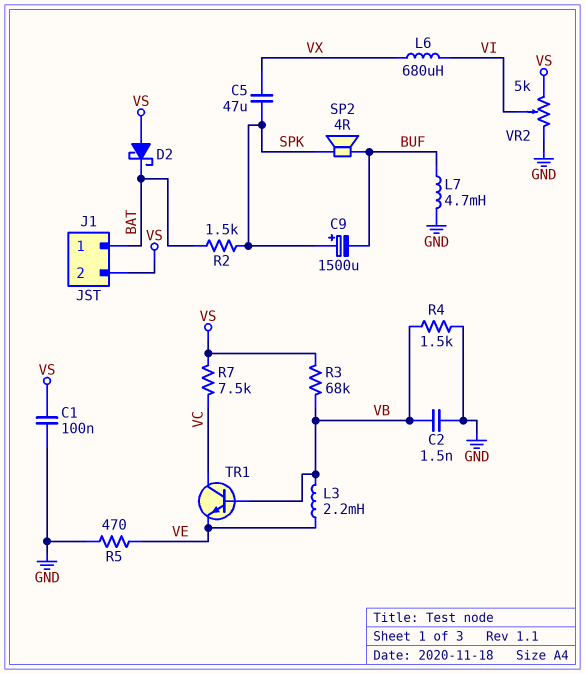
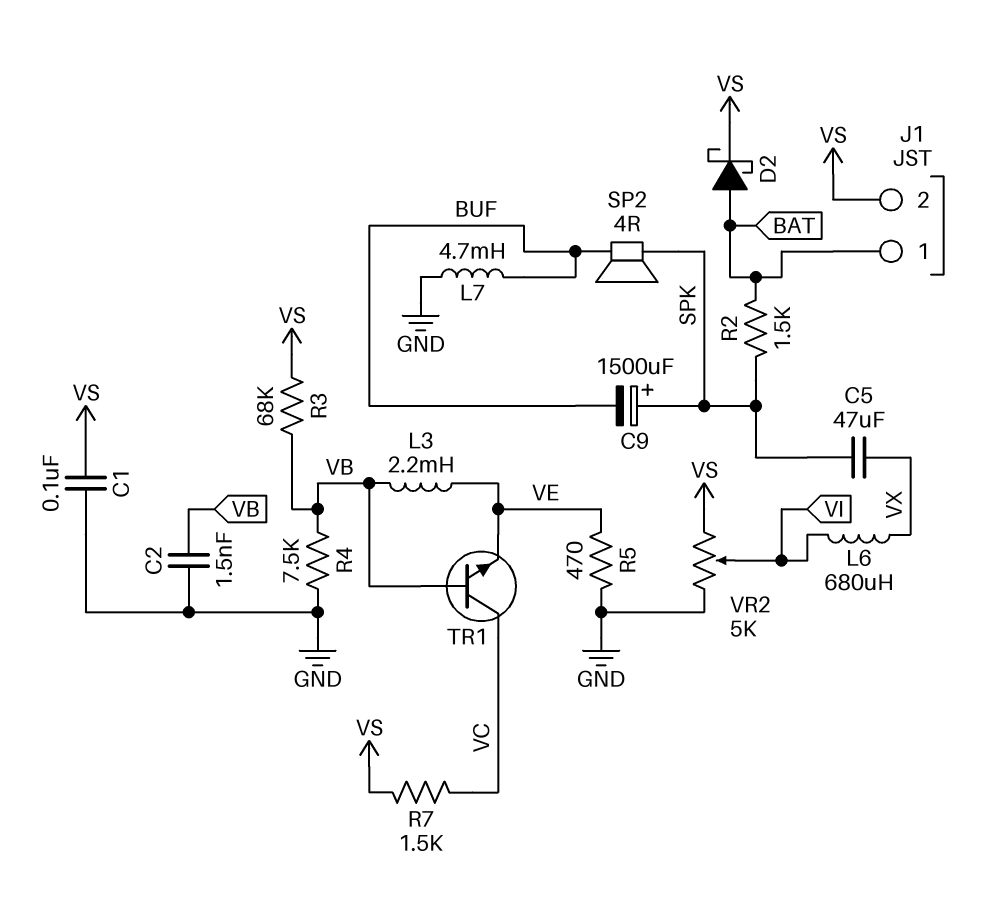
D2: schottky (A VS, K BAT) -> schottky (A BAT, K VS)
R4: 1.5k (GND, VB) -> 7.5k (GND, VB)
R7: 7.5k (VC, VS) -> 1.5k (VC, VS)

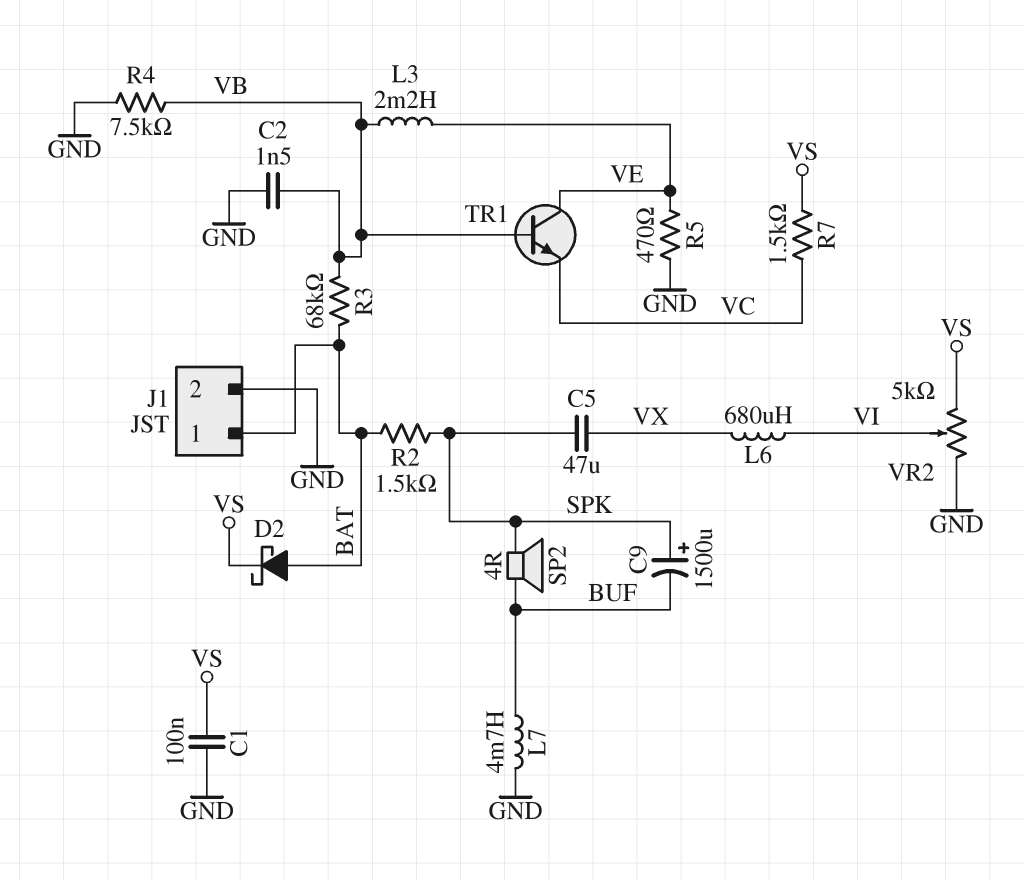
J1 pin 2: VS -> GND
R3: 68k (VB, VS) -> 68k (BAT, VB)
TR1: NPN (B VB, C VC, E VE) -> NPN (B VB, C VE, E VC)

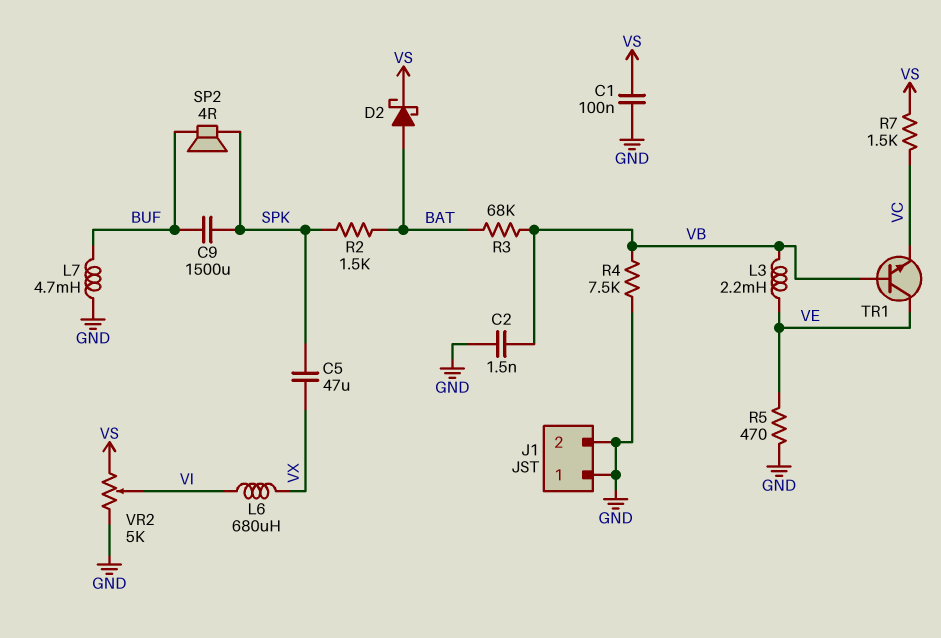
C9: 1500uF (plus SPK, minus BUF) -> 1500uF (BUF, SPK)
J1 pin 1: BAT -> GND

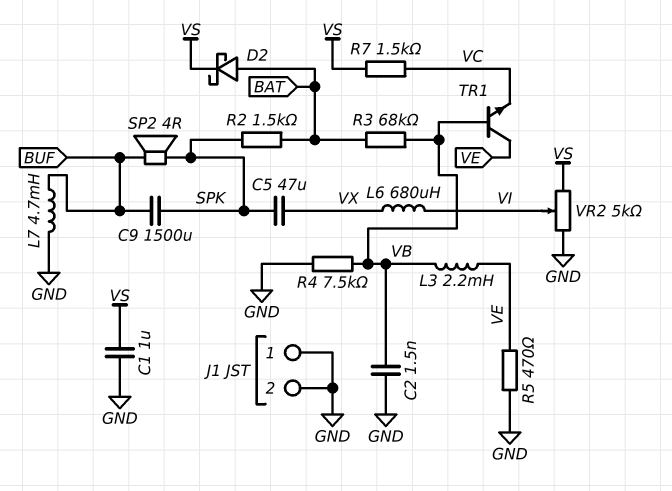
C1: 100nF (GND, VS) -> 1uF (GND, VS)

